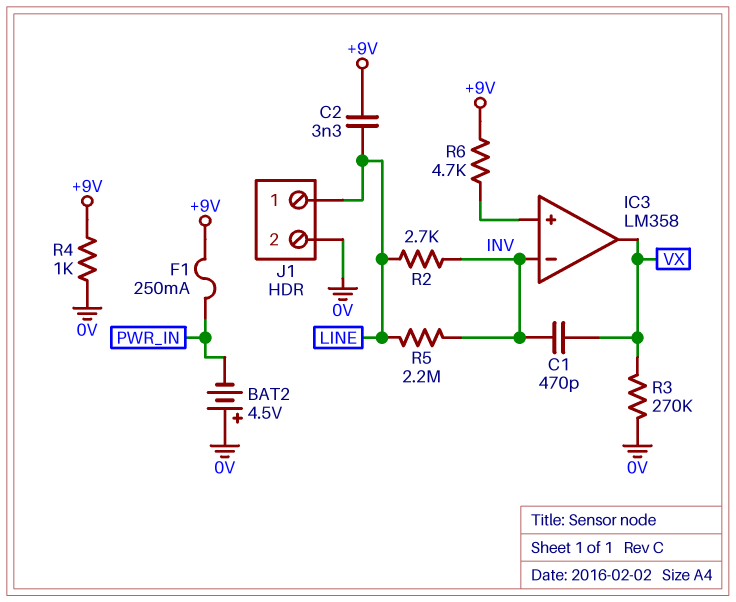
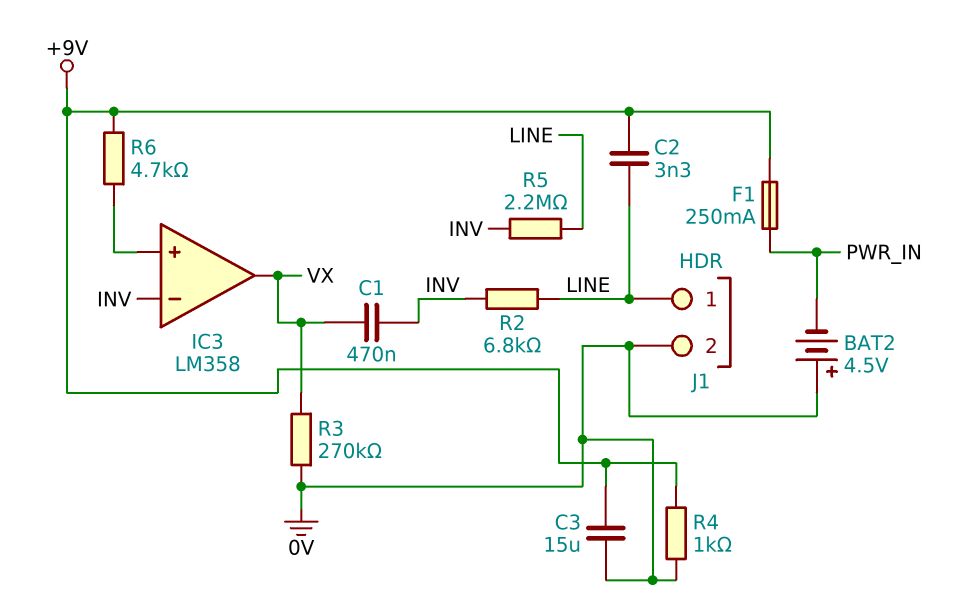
C1: 470pF (INV, VX) -> 470nF (INV, VX)
C3: none -> 15uF (+9V, 0V)
R2: 2.7k (INV, LINE) -> 6.8k (INV, LINE)

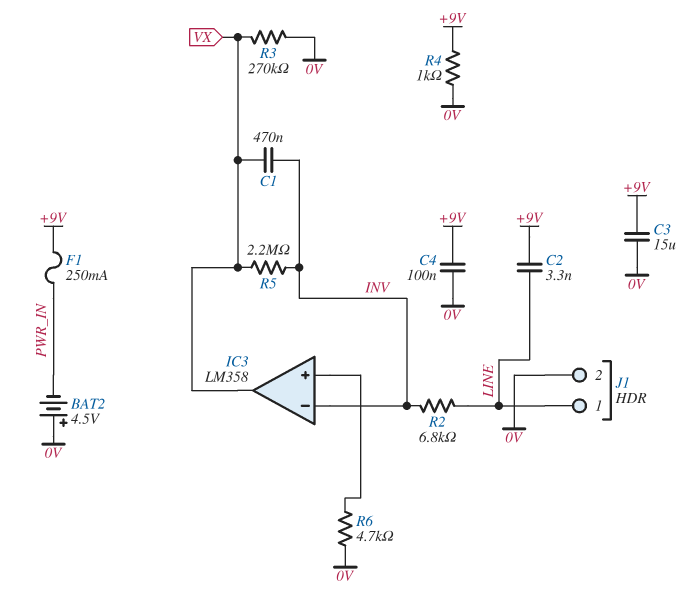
C4: none -> 100nF (+9V, 0V)
R5: 2.2M (INV, LINE) -> 2.2M (INV, VX)
R6: 4.7k (+9V, IC3/in+) -> 4.7k (0V, IC3/in+)

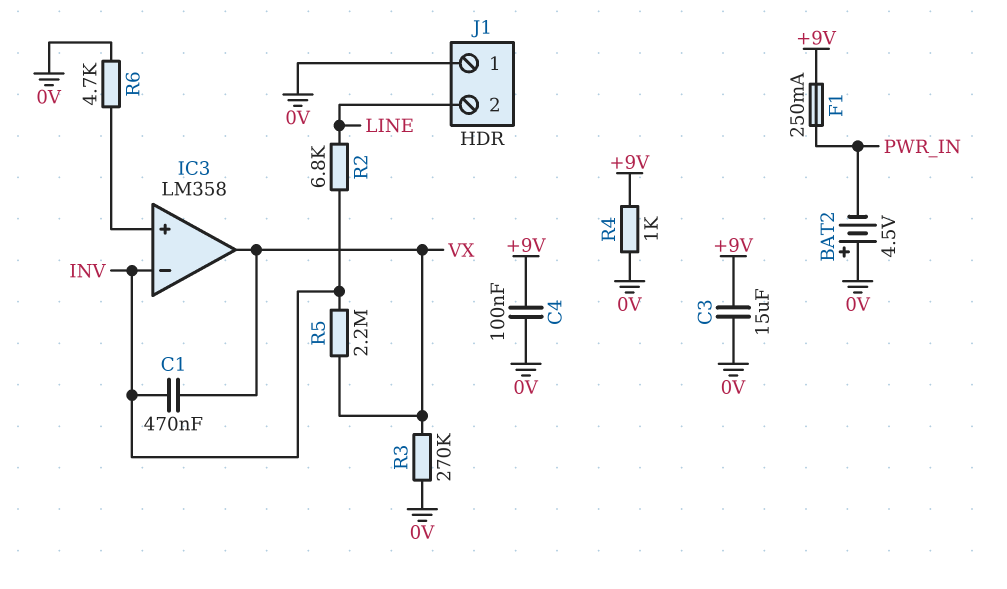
C2: 3.3nF (+9V, LINE) -> none
J1 pin 1: LINE -> 0V
J1 pin 2: 0V -> LINE

